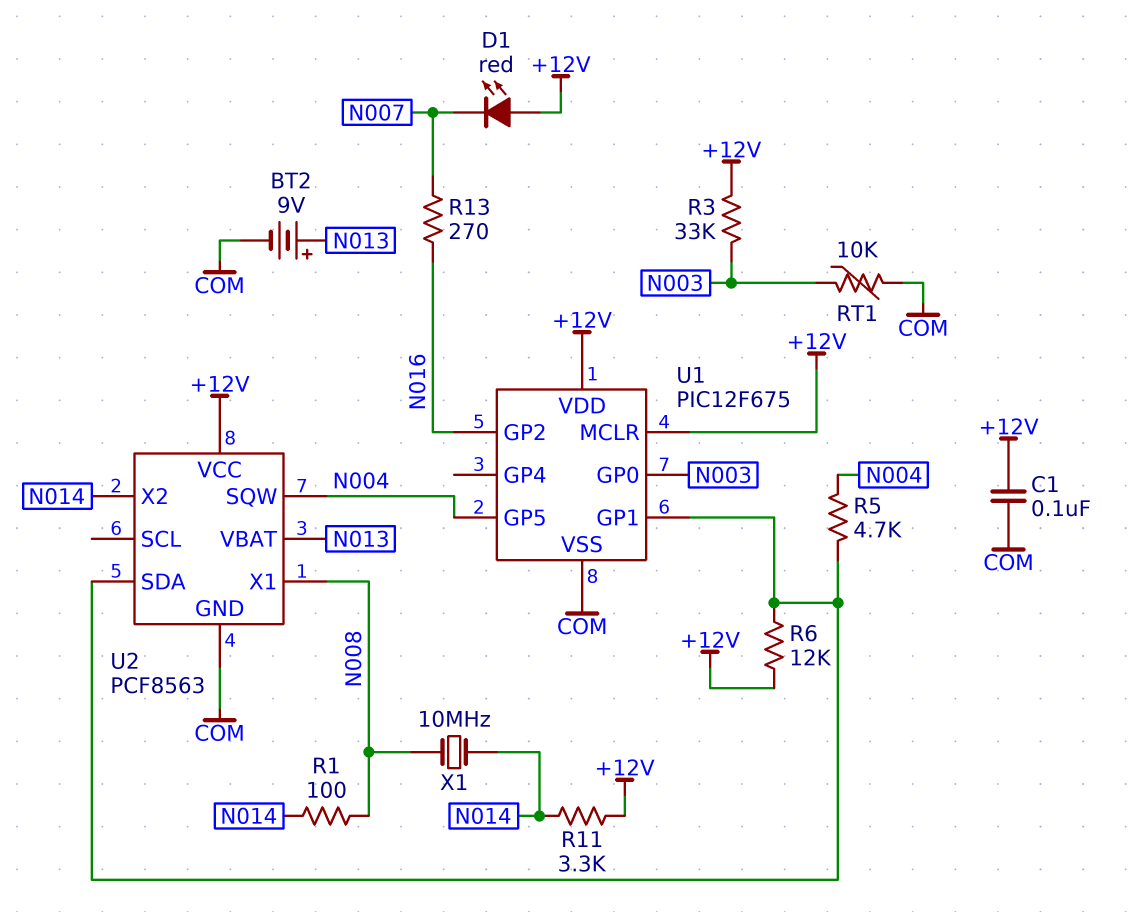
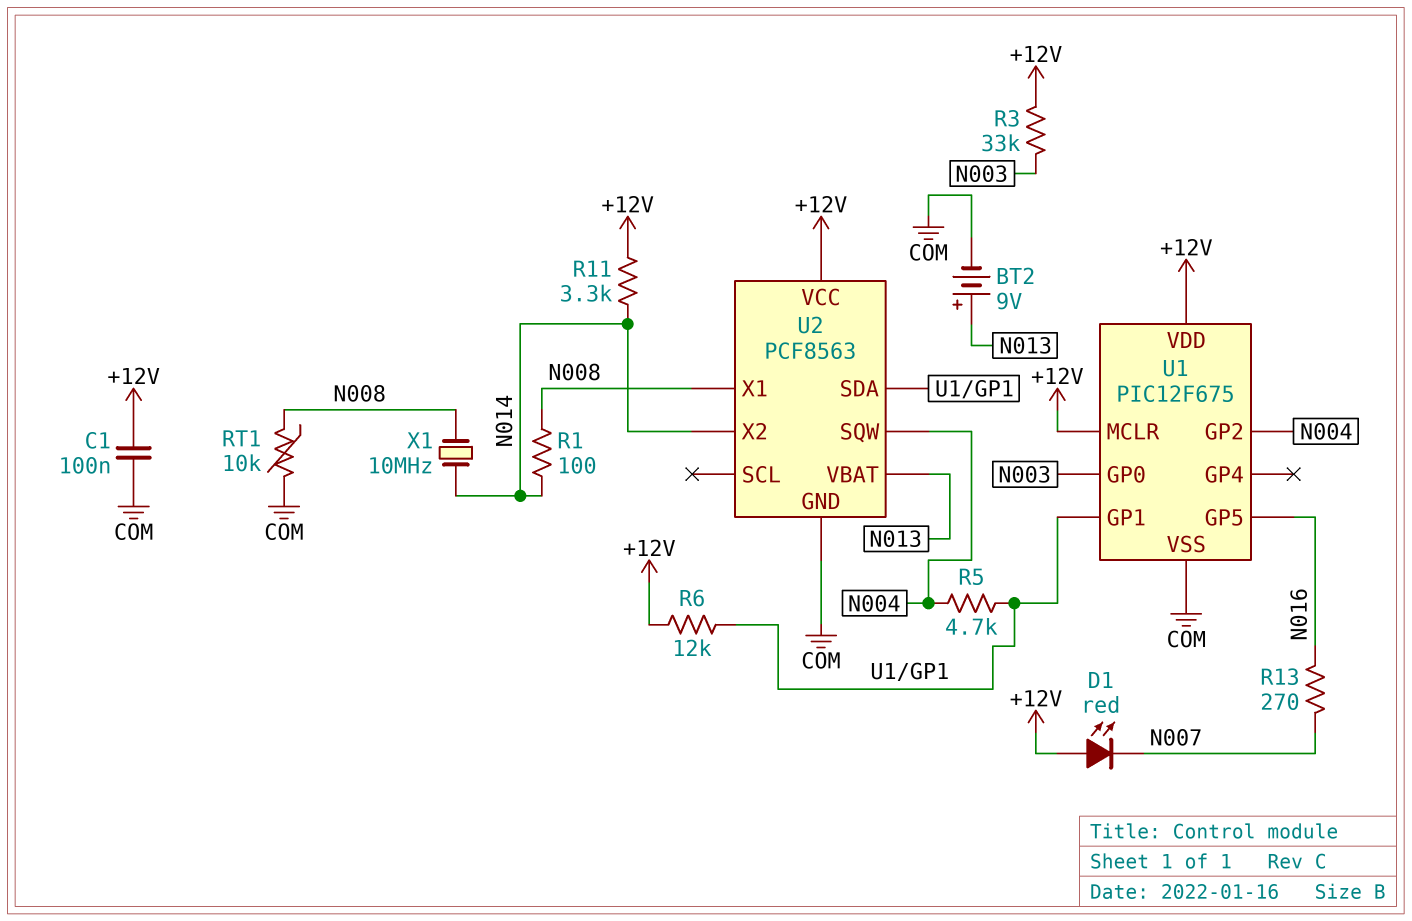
RT1: 10k (COM, N003) -> 10k (COM, N008)
U1 pin GP2: N016 -> N004
U1 pin GP5: N004 -> N016

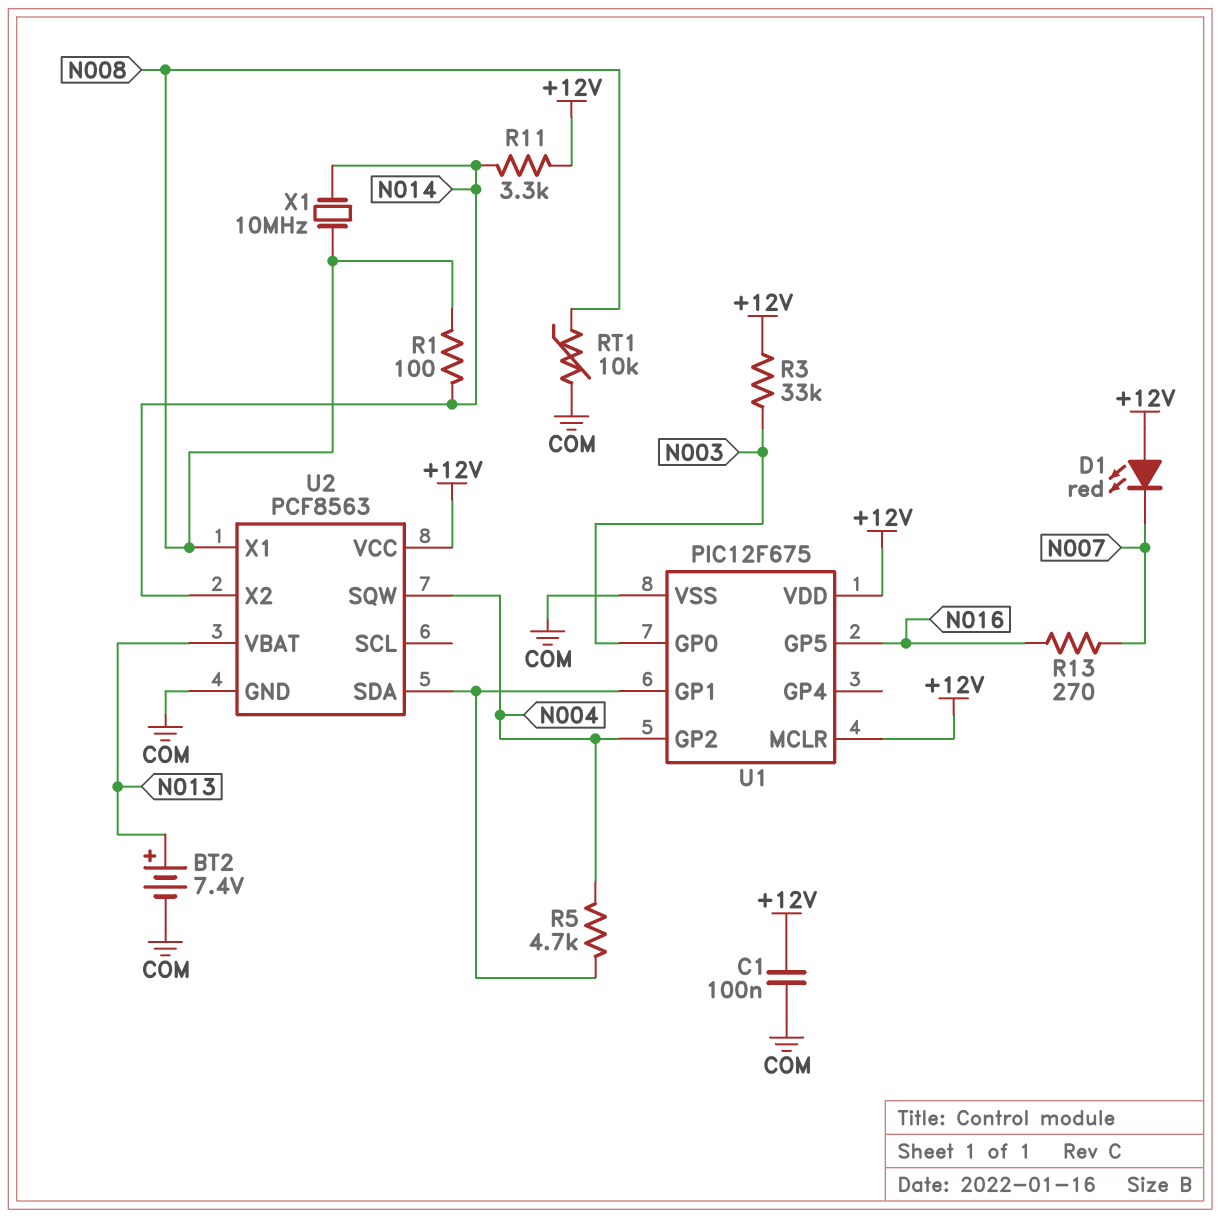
BT2: 9V (plus N013, minus COM) -> 7.4V (plus N013, minus COM)
R6: 12k (+12V, U1/GP1) -> none

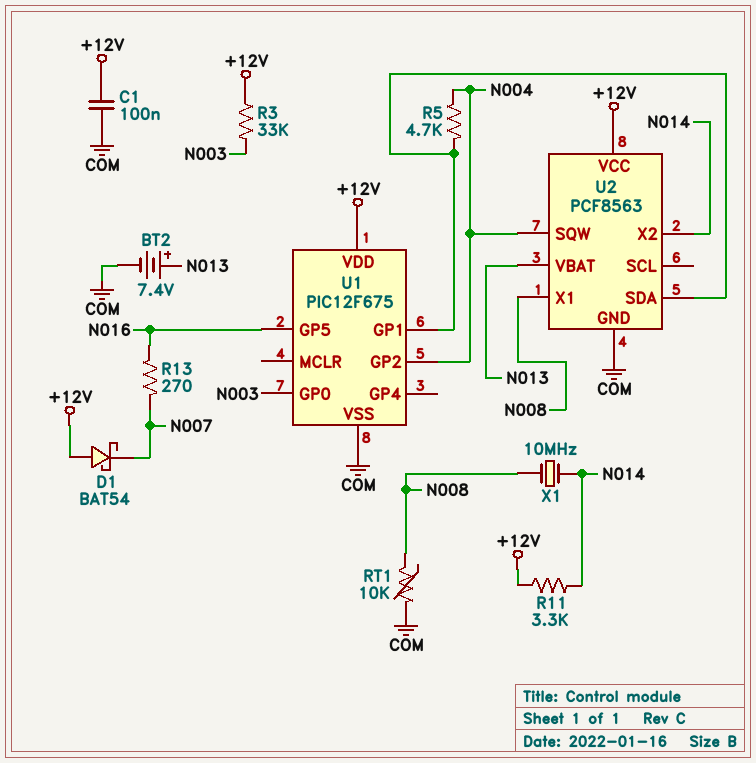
D1: LED red (A +12V, K N007) -> schottky BAT54 (A +12V, K N007)
R1: 100 (N008, N014) -> none
U1 pin MCLR: +12V -> none

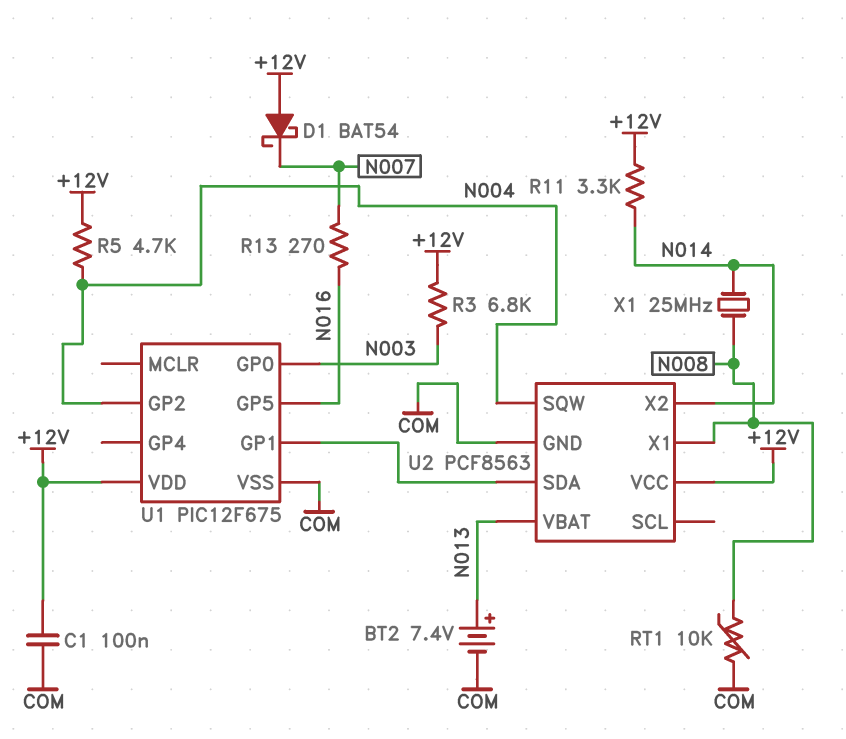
R3: 33k (+12V, N003) -> 6.8k (+12V, N003)
R5: 4.7k (N004, U1/GP1) -> 4.7k (+12V, N004)
X1: 10MHz (N008, N014) -> 25MHz (N008, N014)

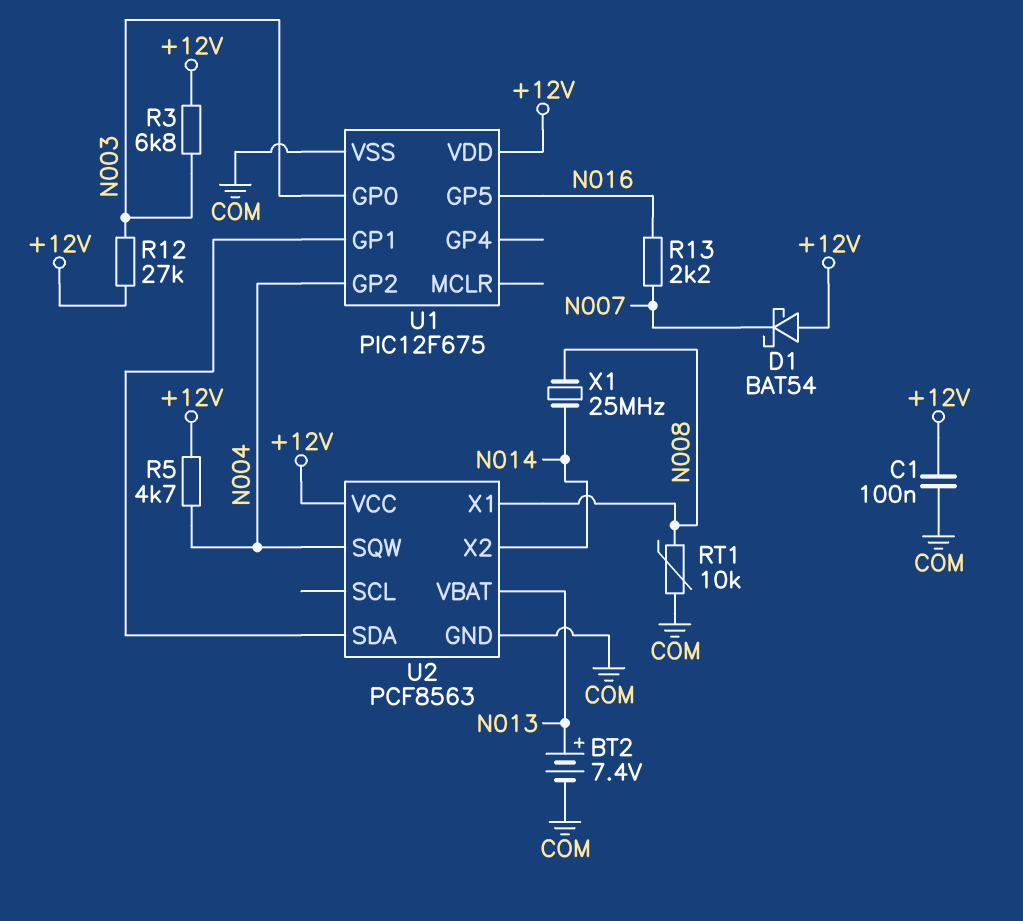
R11: 3.3k (+12V, N014) -> none
R12: none -> 27k (+12V, N003)
R13: 270 (N007, N016) -> 2.2k (N007, N016)

